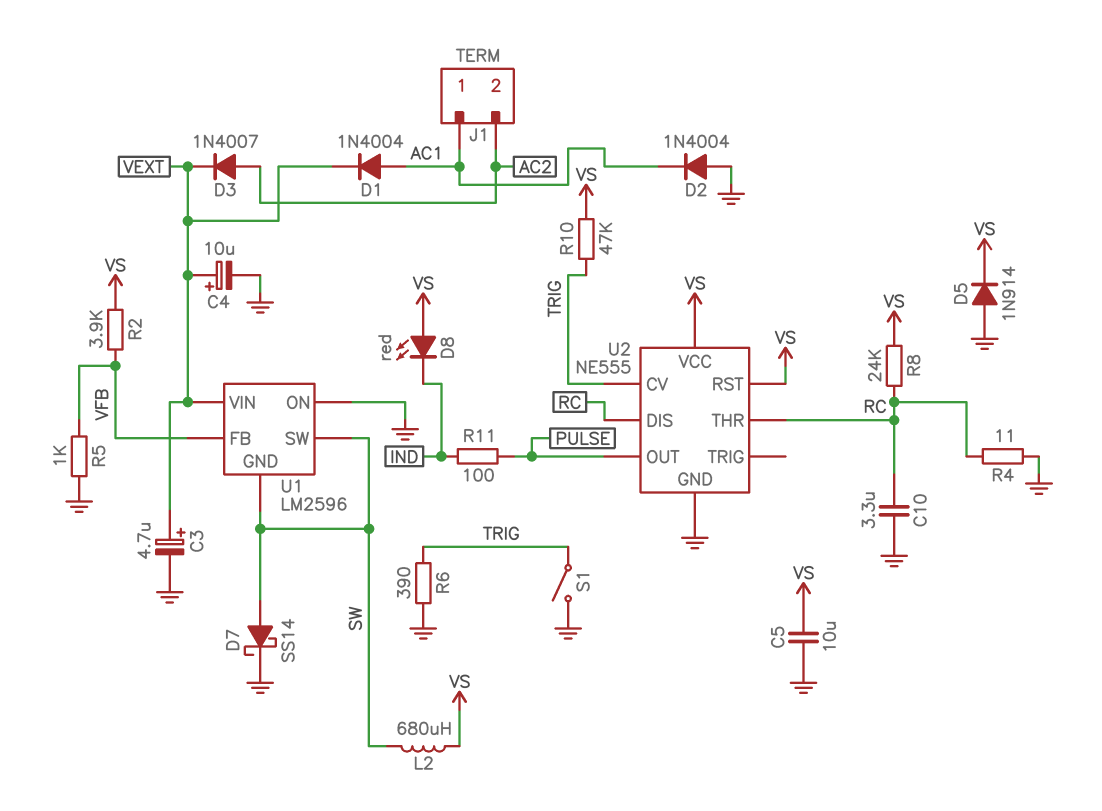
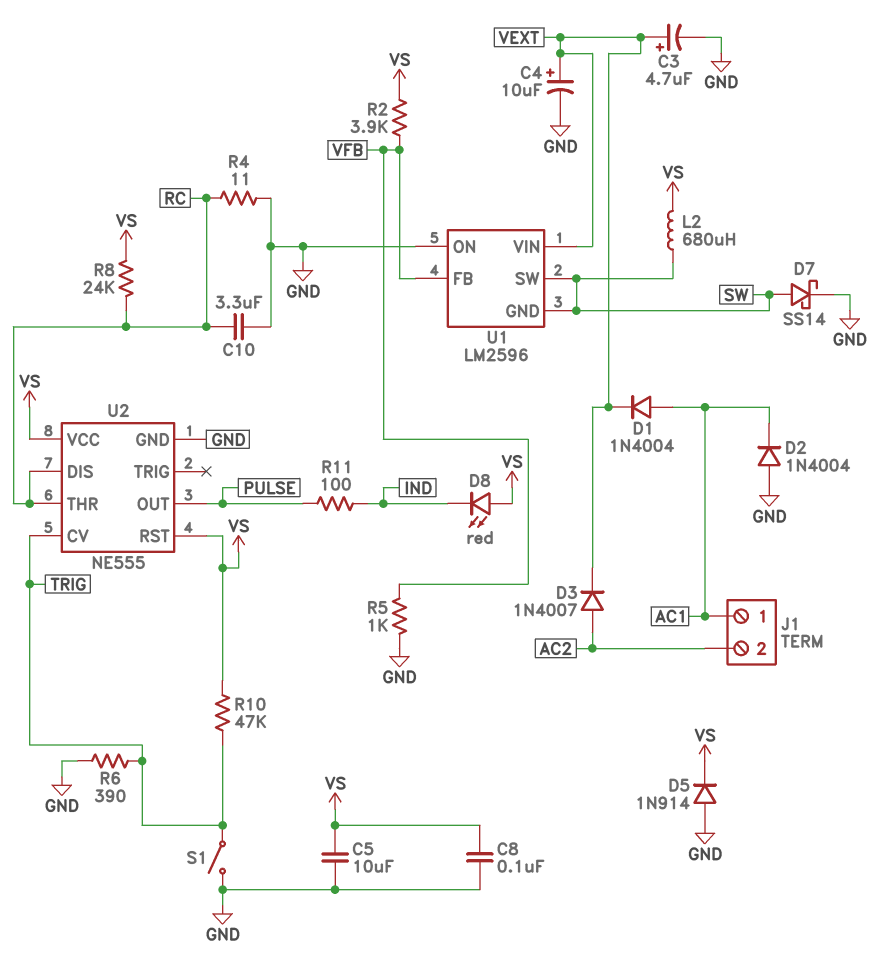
C8: none -> 100nF (GND, VS)

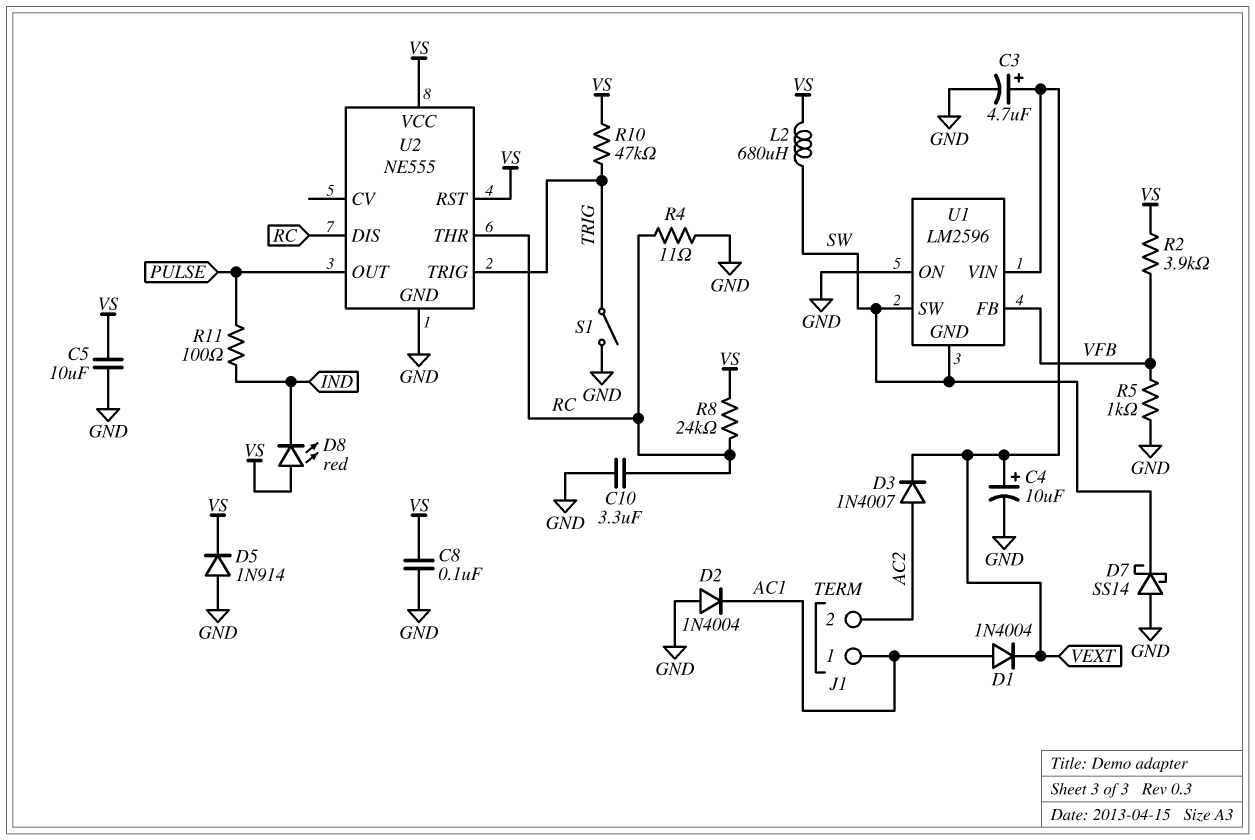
D7: schottky SS14 (A SW, K GND) -> schottky SS14 (A GND, K SW)
R6: 390 (GND, TRIG) -> none
U2 pin CV: TRIG -> none
U2 pin TRIG: none -> TRIG

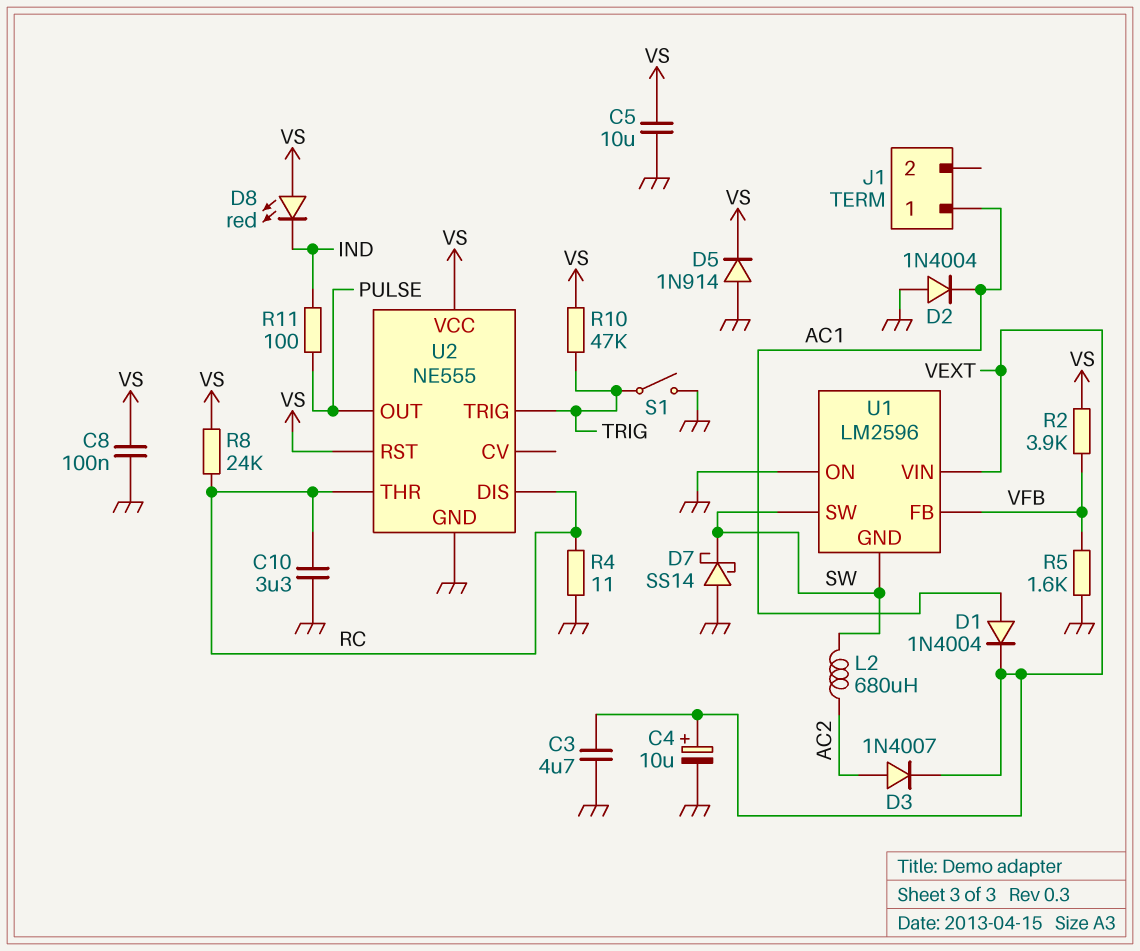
C3: 4.7uF (plus VEXT, minus GND) -> 4.7uF (GND, VEXT)
J1 pin 2: AC2 -> none
L2: 680uH (SW, VS) -> 680uH (AC2, SW)
R5: 1k (GND, VFB) -> 1.6k (GND, VFB)

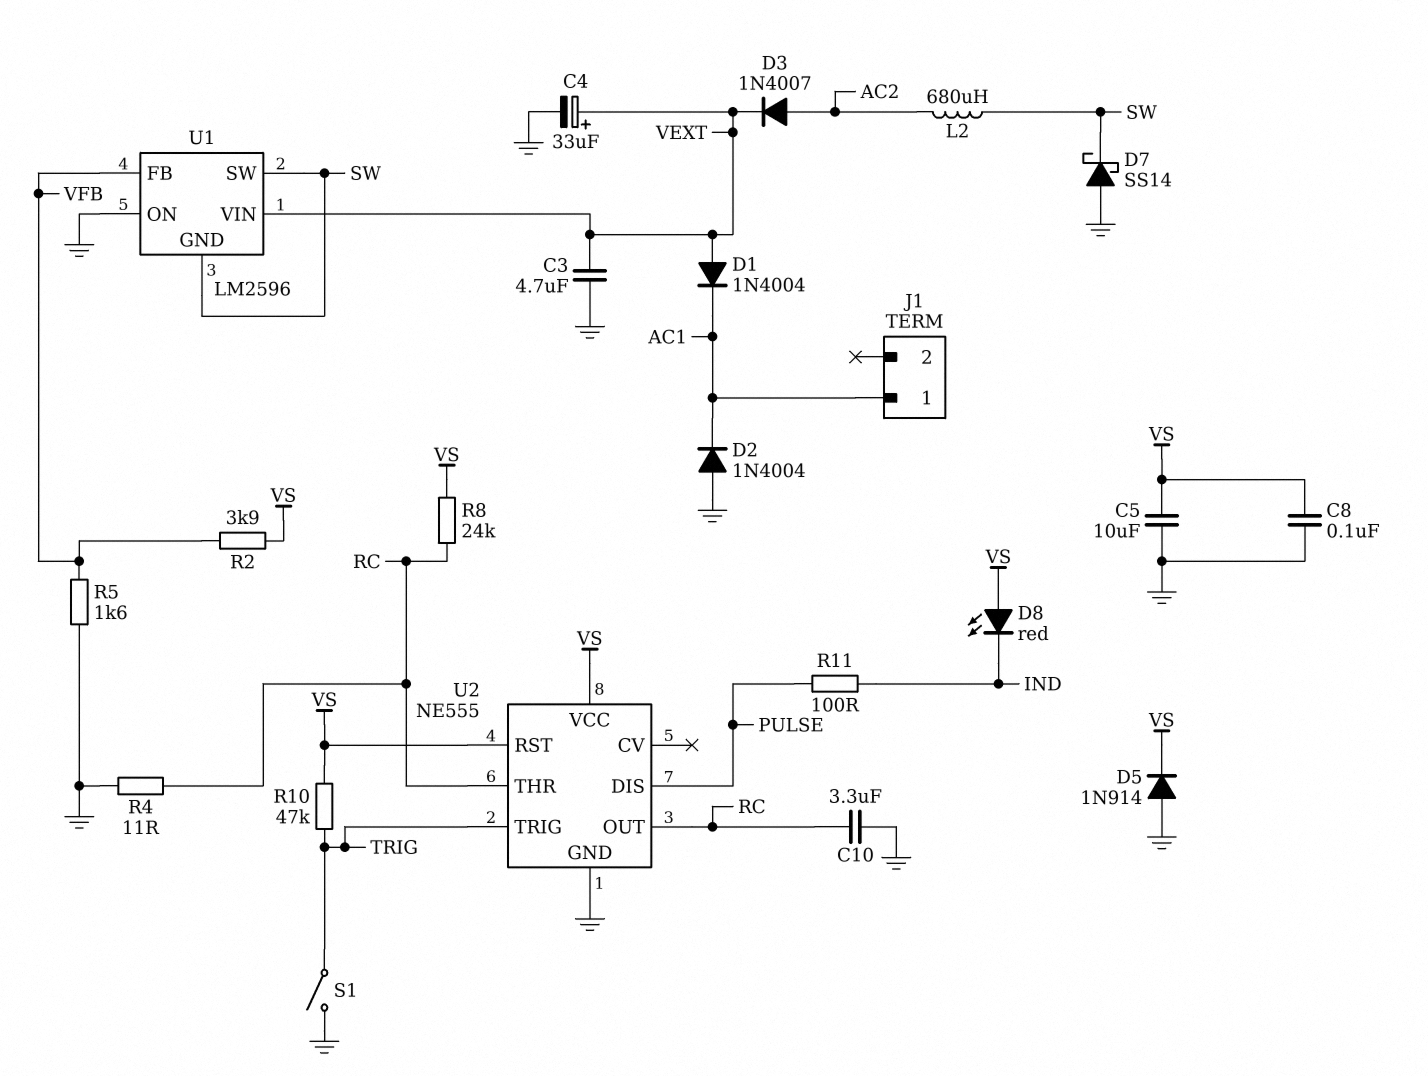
C4: 10uF (plus VEXT, minus GND) -> 33uF (plus VEXT, minus GND)
D1: diode 1N4004 (A AC1, K VEXT) -> diode 1N4004 (A VEXT, K AC1)
U2 pin DIS: RC -> PULSE
U2 pin OUT: PULSE -> RC

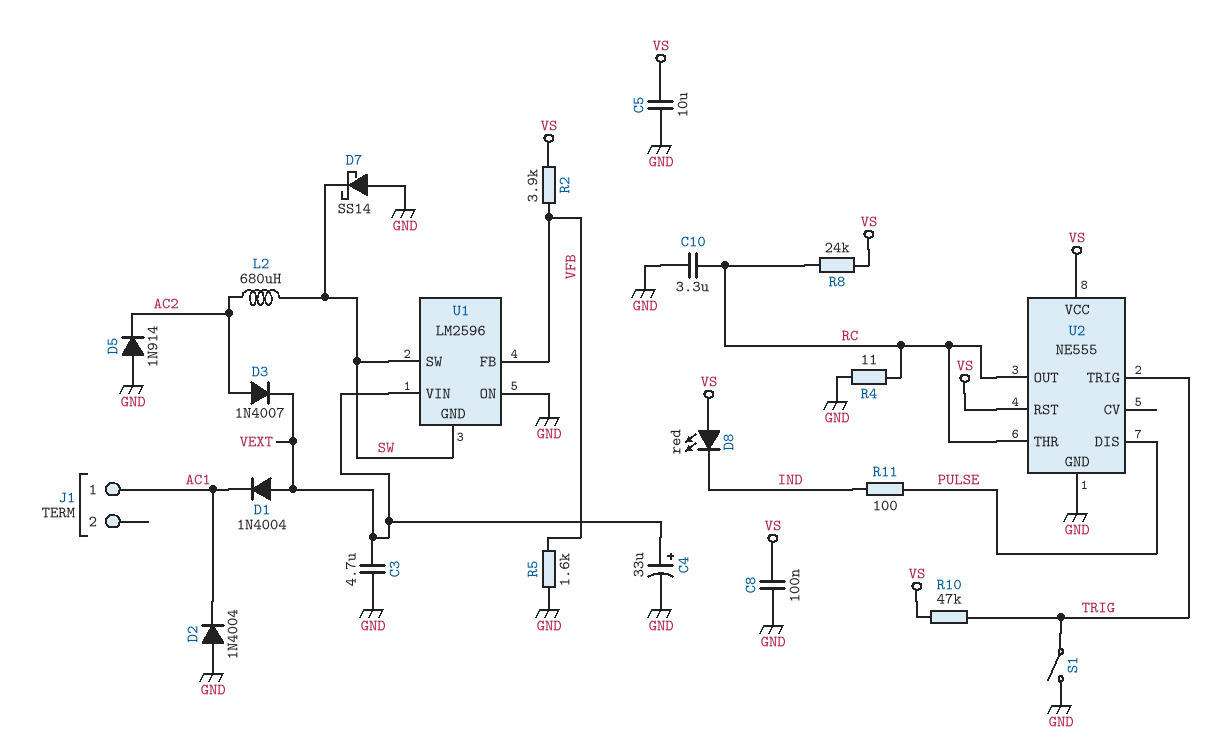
D5: diode 1N914 (A GND, K VS) -> diode 1N914 (A GND, K AC2)

